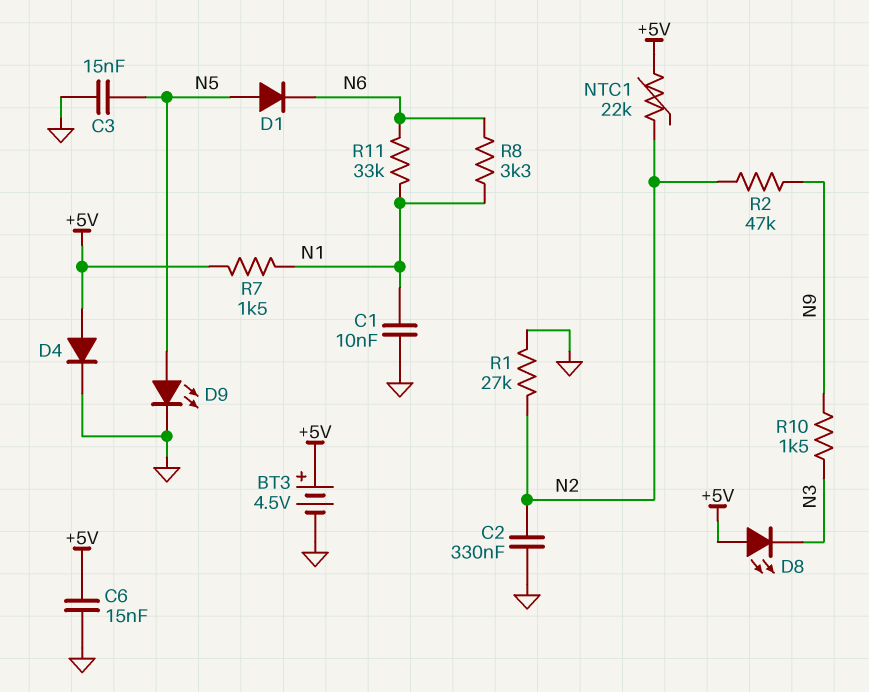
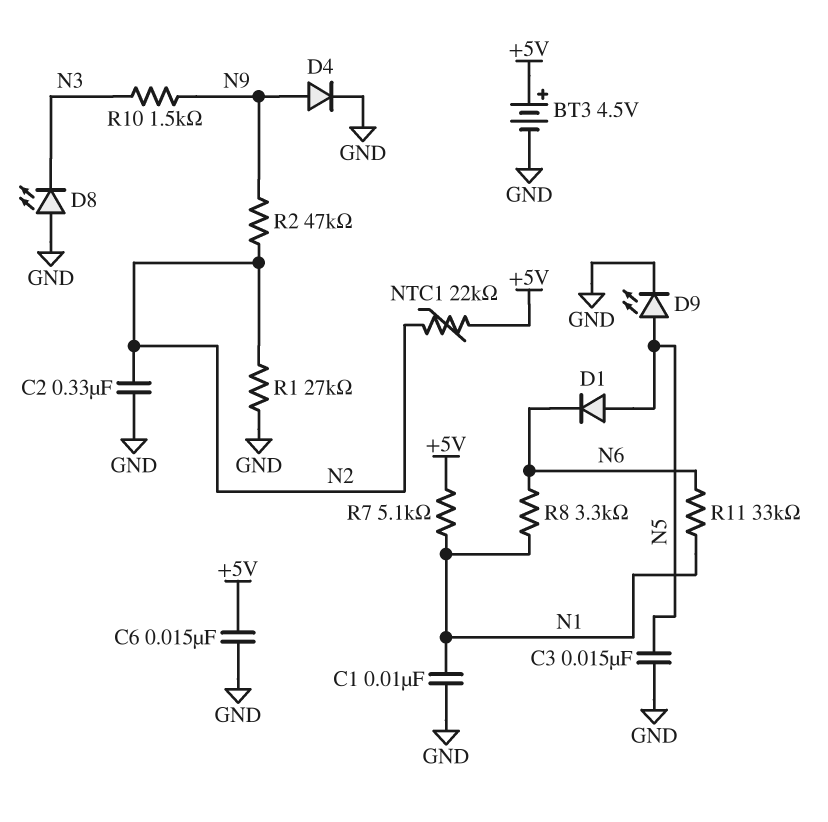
D4: diode (A +5V, K GND) -> diode (A N9, K GND)
D8: LED (A +5V, K N3) -> LED (A GND, K N3)
R7: 1.5k (+5V, N1) -> 5.1k (+5V, N1)

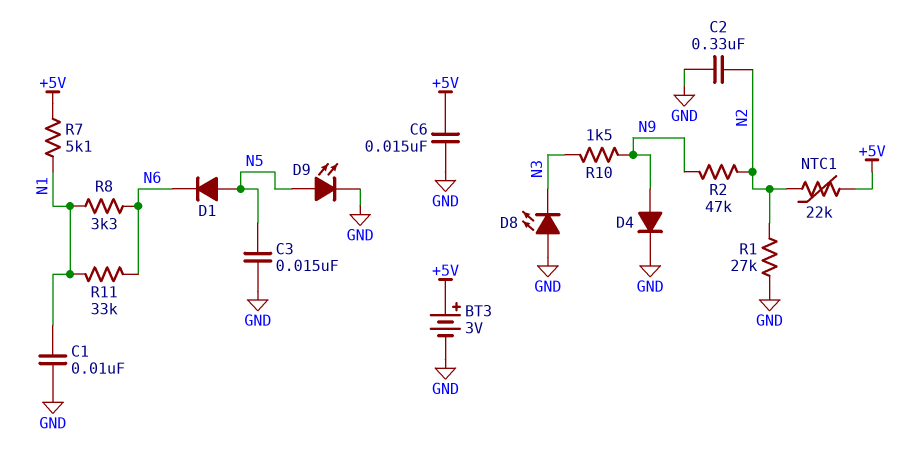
BT3: 4.5V (plus +5V, minus GND) -> 3V (plus +5V, minus GND)

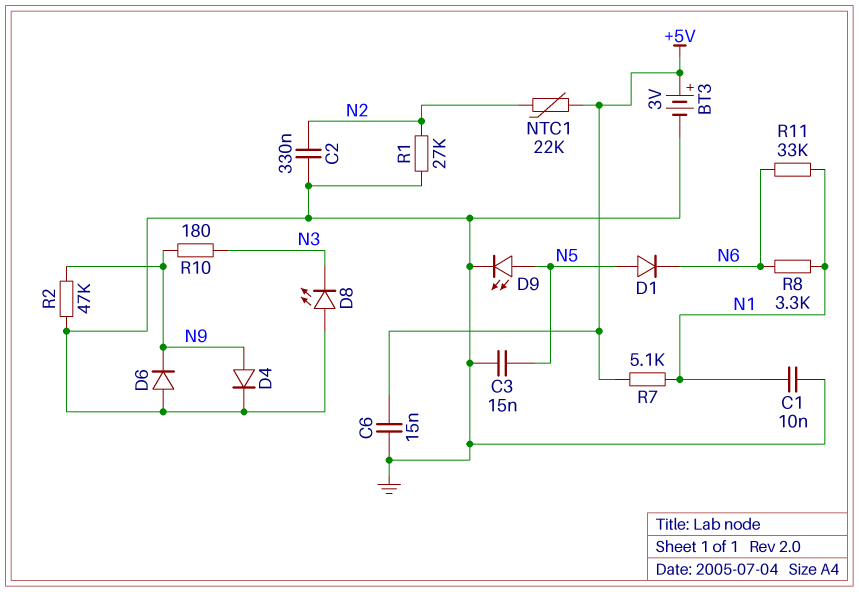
D6: none -> diode (A GND, K N9)
R2: 47k (N2, N9) -> 47k (GND, N9)
R10: 1.5k (N3, N9) -> 180 (N3, N9)

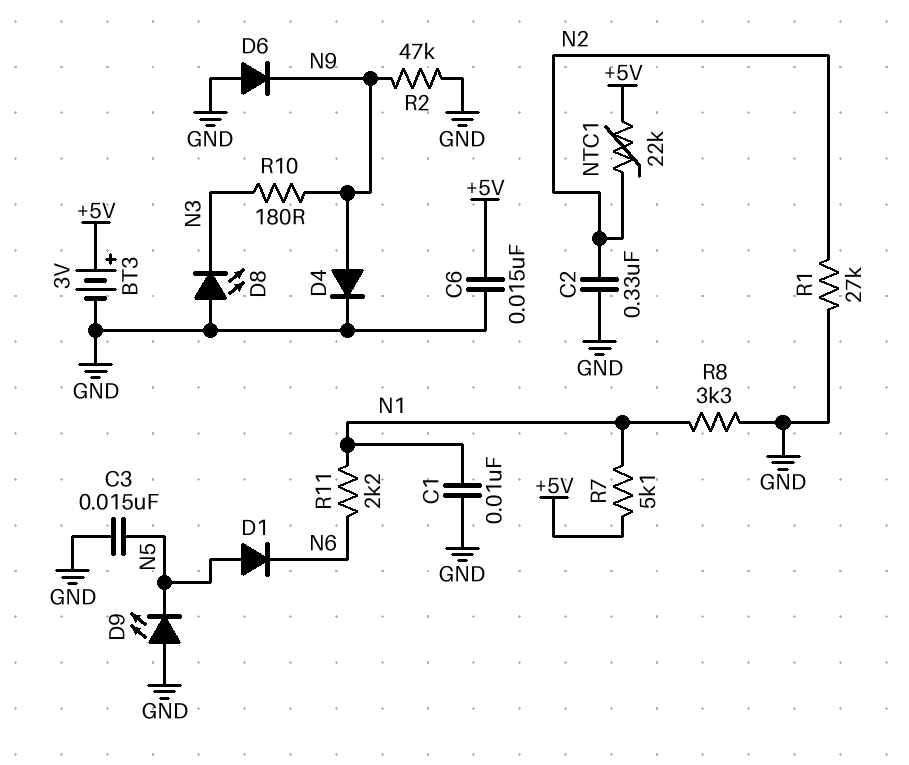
D9: LED (A N5, K GND) -> LED (A GND, K N5)
R8: 3.3k (N1, N6) -> 3.3k (GND, N1)
R11: 33k (N1, N6) -> 2.2k (N1, N6)

